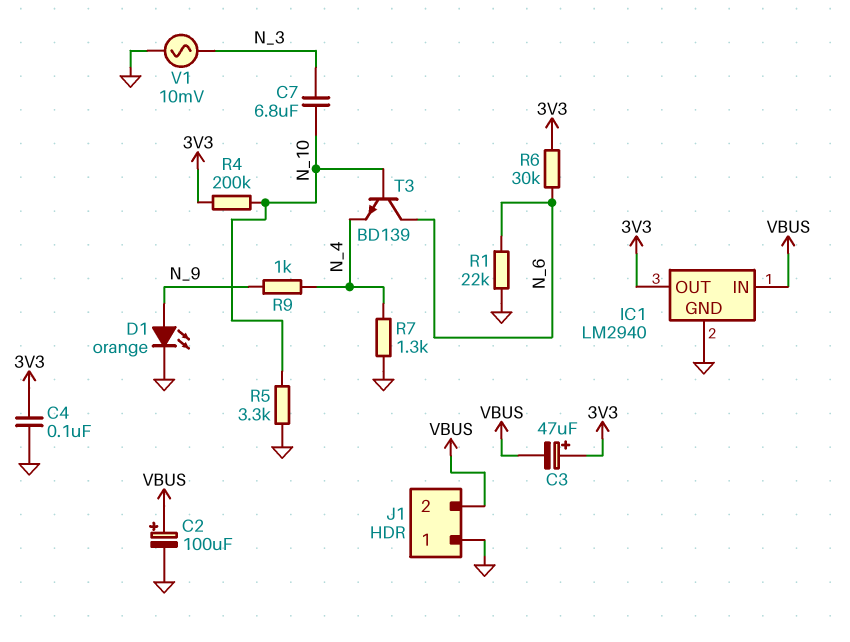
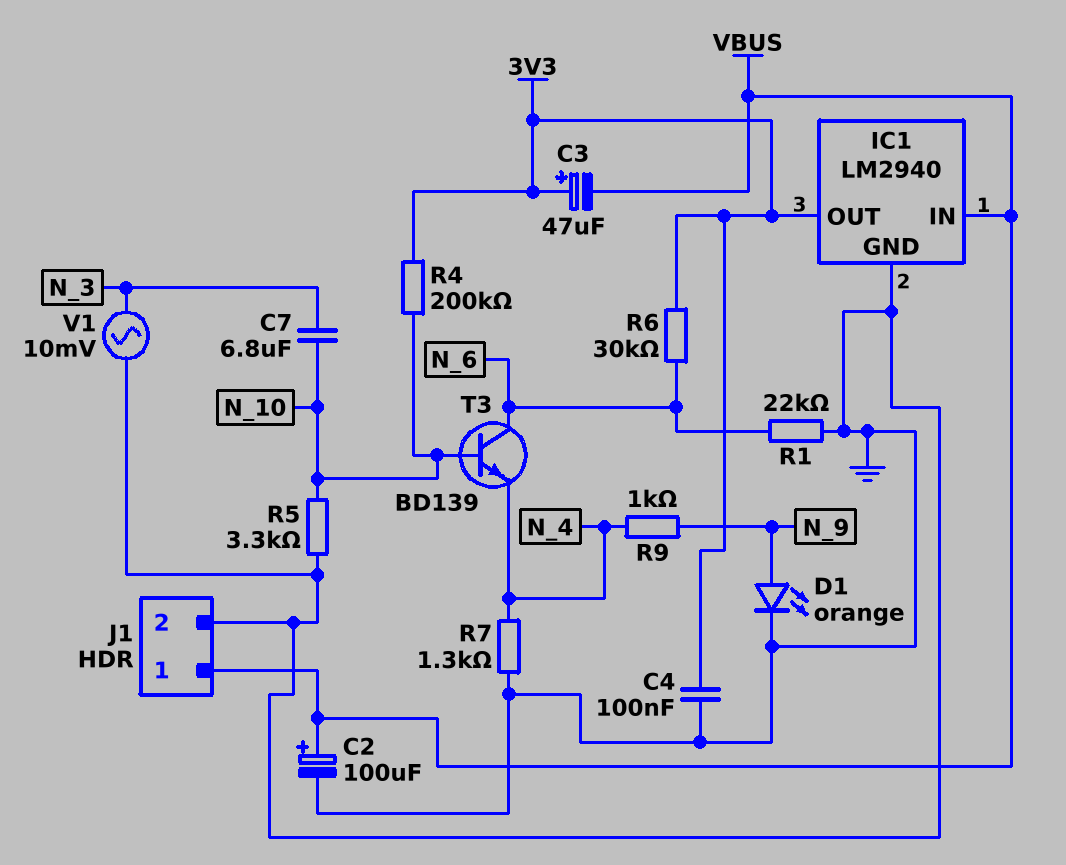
J1 pin 1: GND -> VBUS
J1 pin 2: VBUS -> GND

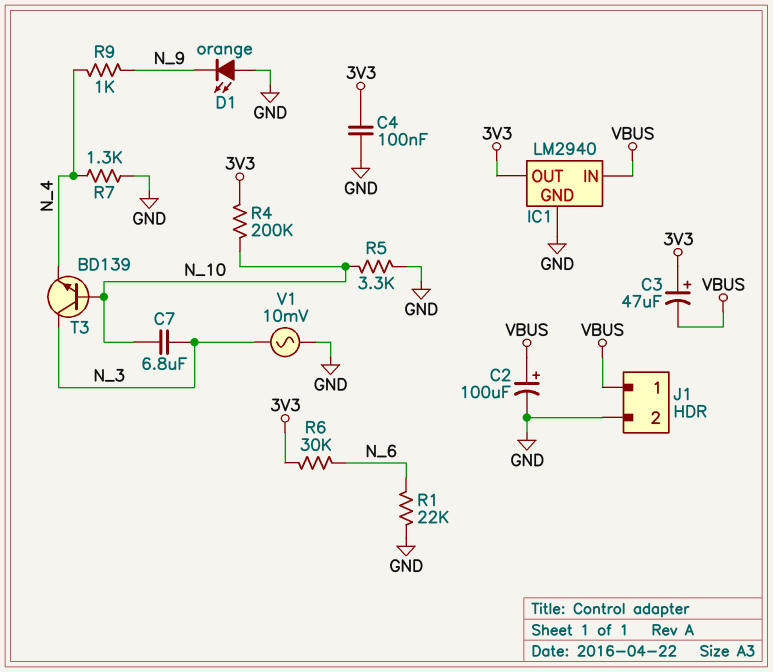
D1: LED orange (A N_9, K GND) -> LED orange (A GND, K N_9)
T3: NPN BD139 (B N_10, C N_6, E N_4) -> NPN BD139 (B N_10, C N_3, E N_4)

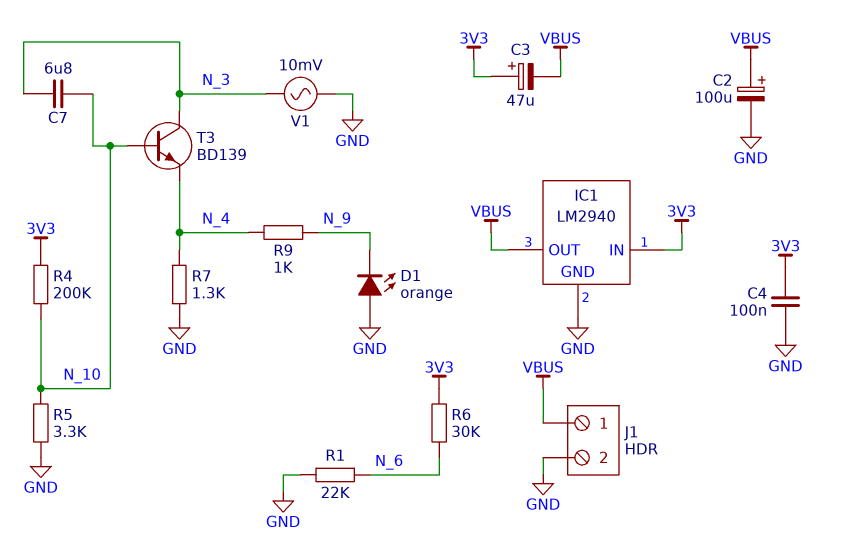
IC1 pin IN: VBUS -> 3V3
IC1 pin OUT: 3V3 -> VBUS

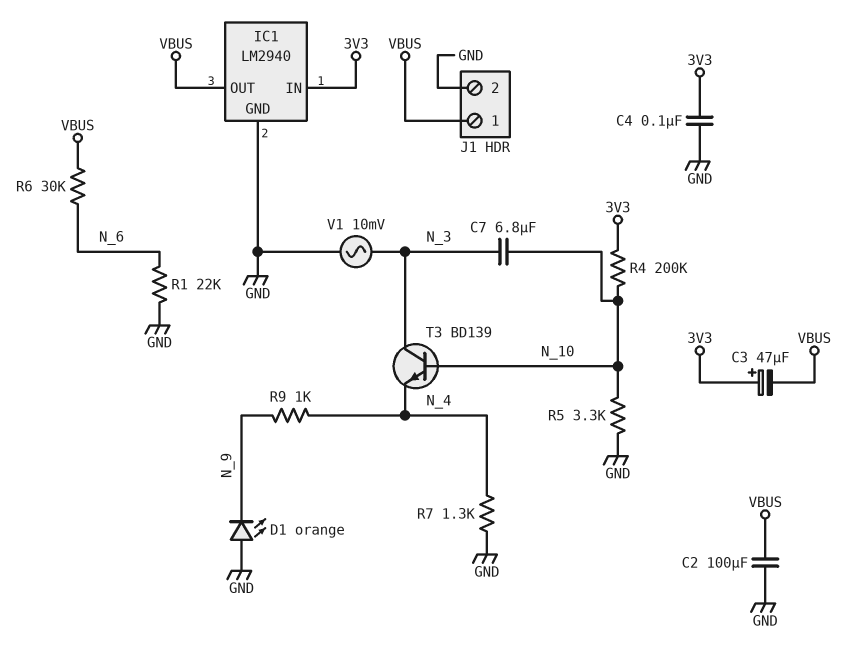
C2: 100uF (plus VBUS, minus GND) -> 100uF (GND, VBUS)
R6: 30k (3V3, N_6) -> 30k (N_6, VBUS)

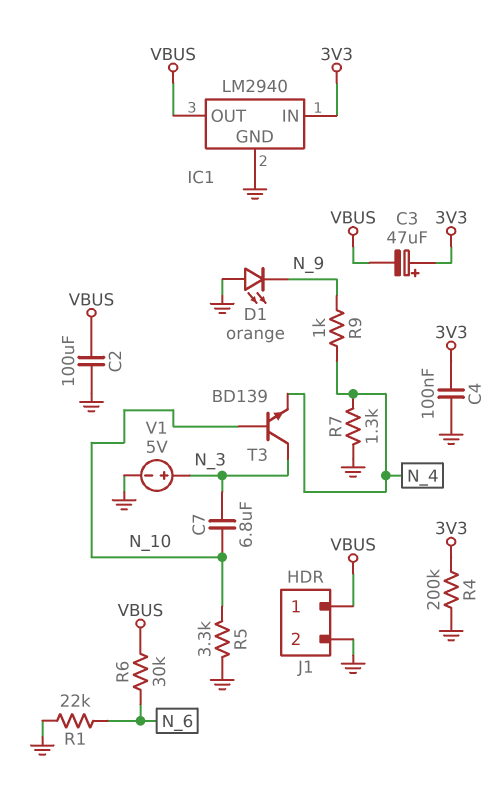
R4: 200k (3V3, N_10) -> 200k (3V3, GND)
V1: AC 10mV (GND, N_3) -> 5V (plus N_3, minus GND)

